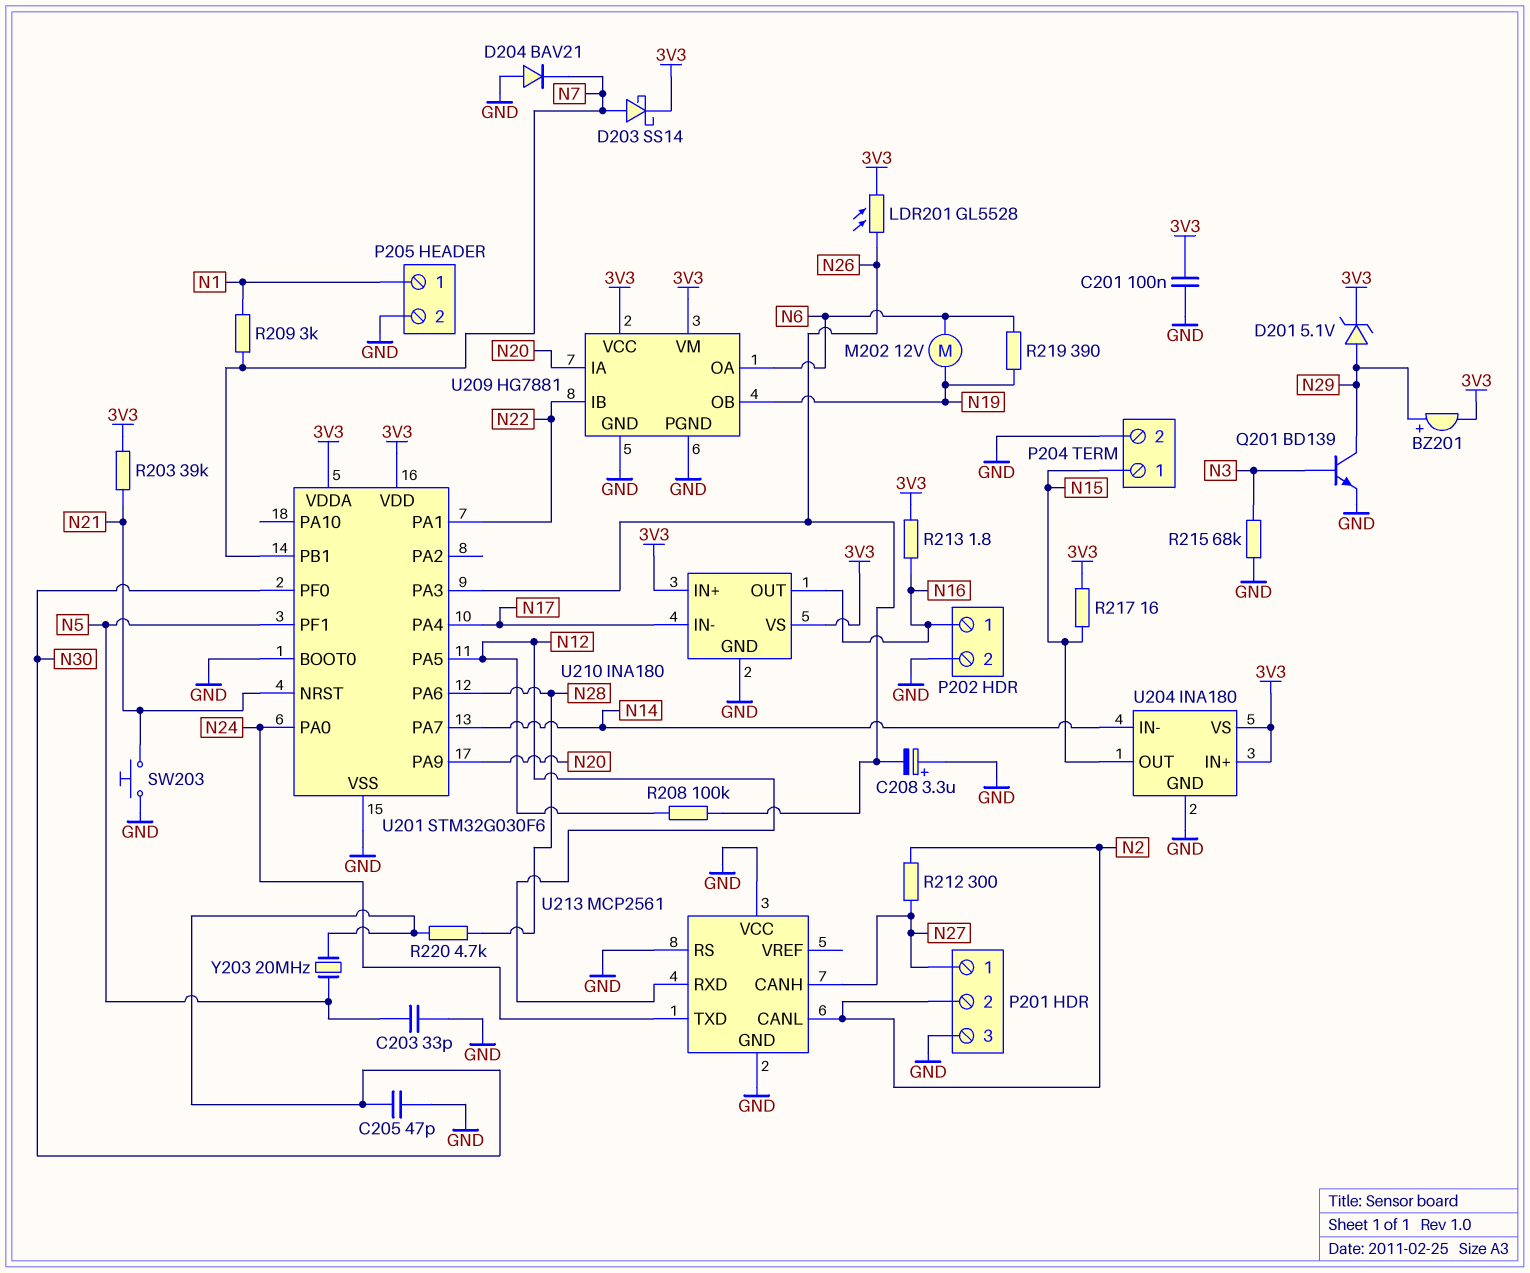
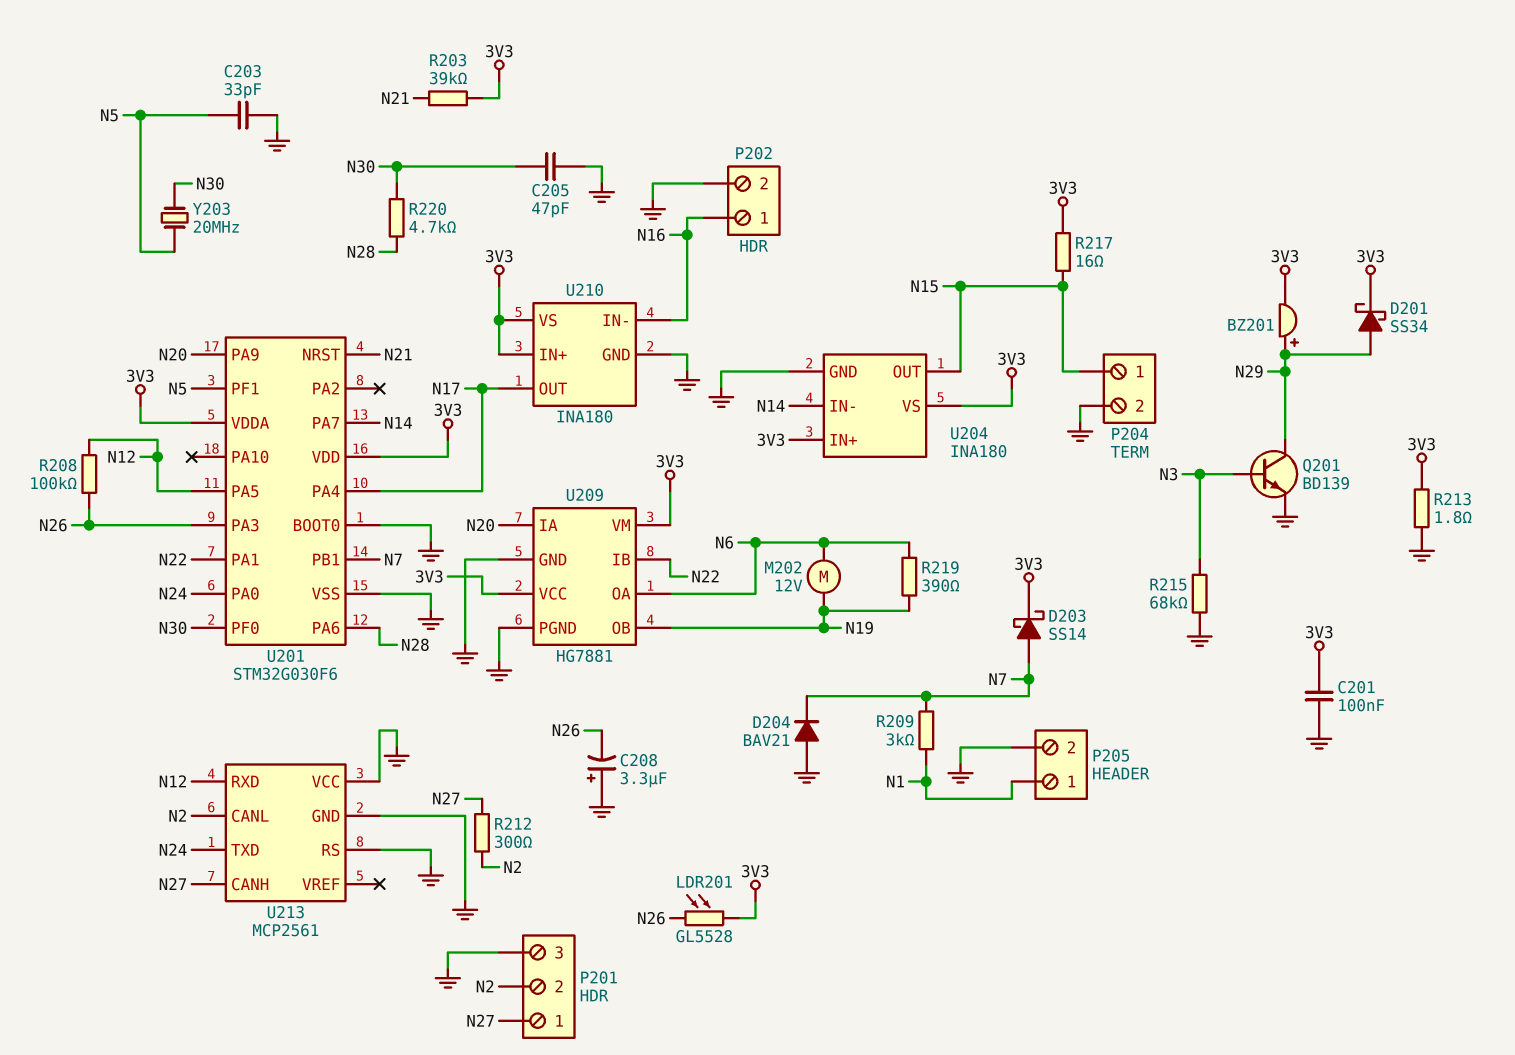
D201: zener 5.1V (A N29, K 3V3) -> schottky SS34 (A N29, K 3V3)
R213: 1.8 (3V3, N16) -> 1.8 (3V3, GND)
SW203: button (GND, N21) -> none
U210 pin IN-: N17 -> N16
U210 pin OUT: N16 -> N17

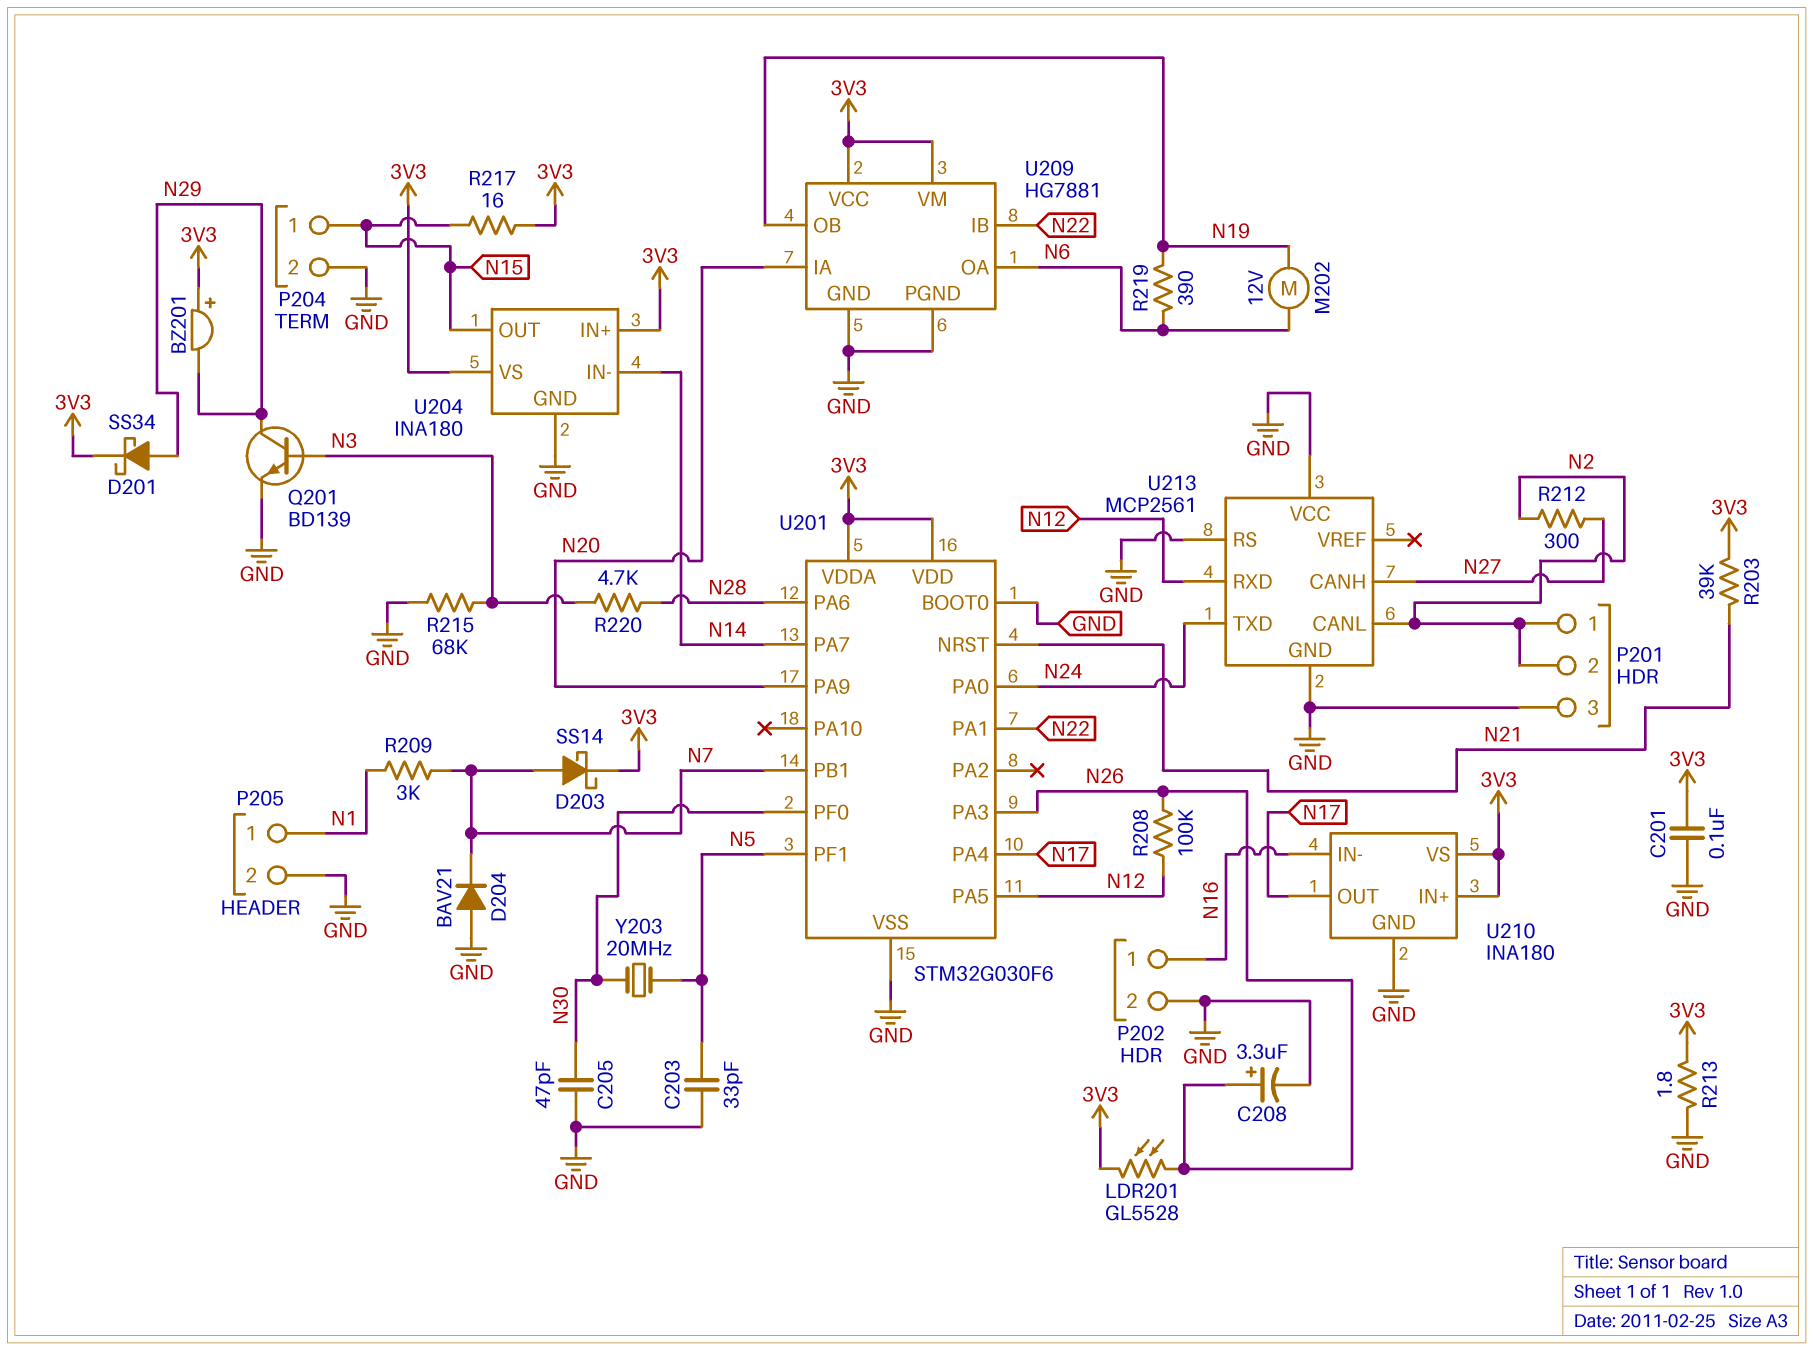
BZ201: buzzer (plus N29, minus 3V3) -> buzzer (plus 3V3, minus N29)
C208: 3.3uF (plus GND, minus N26) -> 3.3uF (plus N26, minus GND)
P201 pin 1: N27 -> N2
R220: 4.7k (N28, N30) -> 4.7k (N3, N28)

